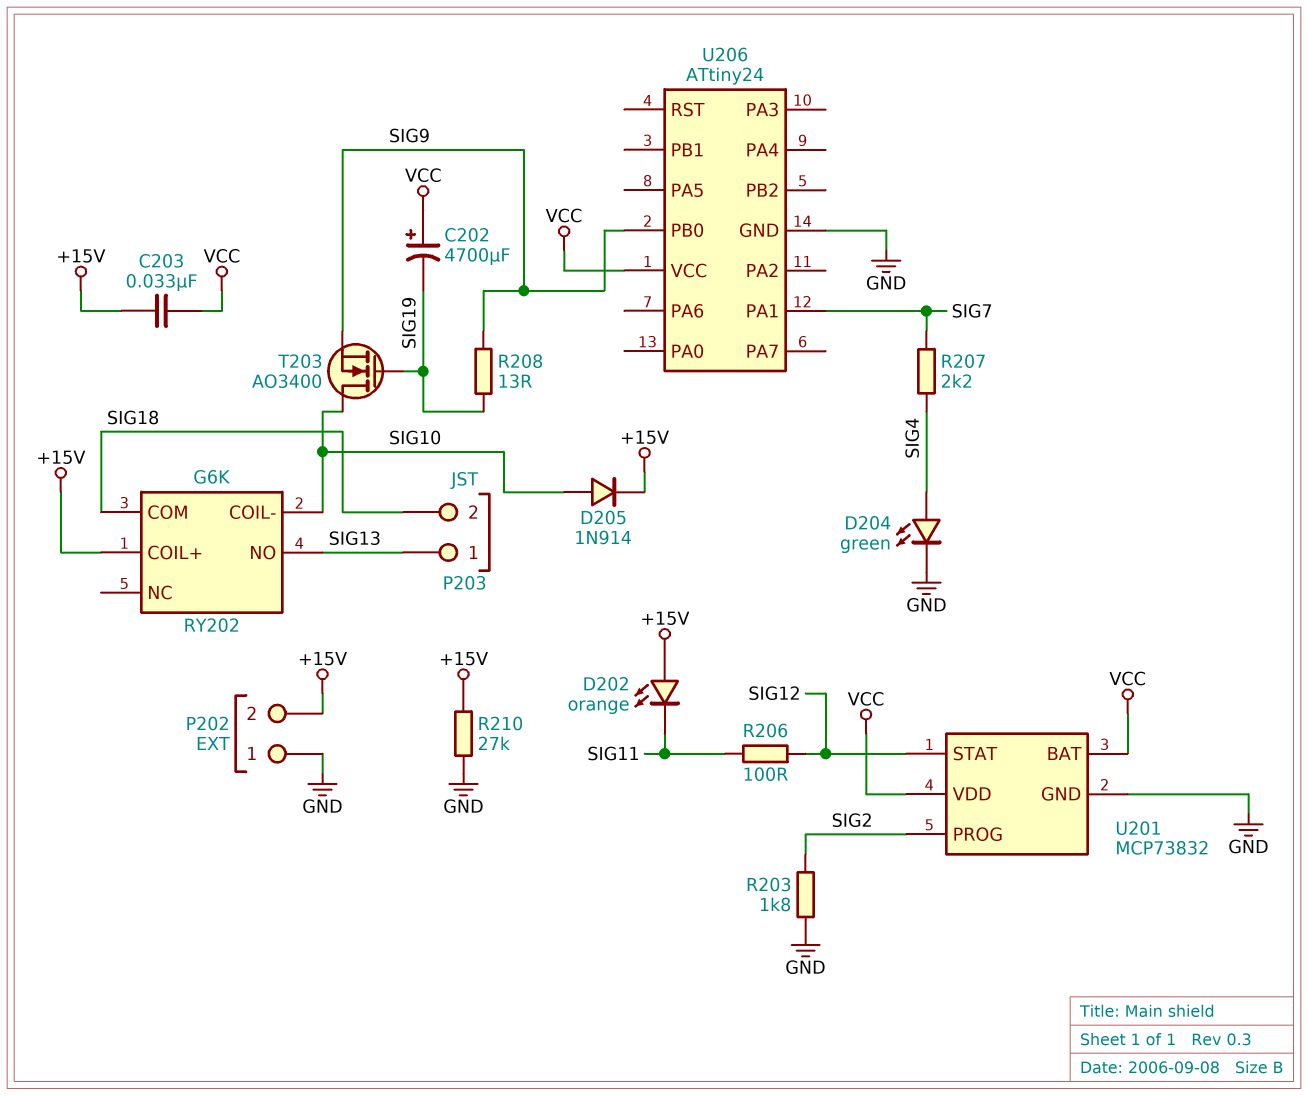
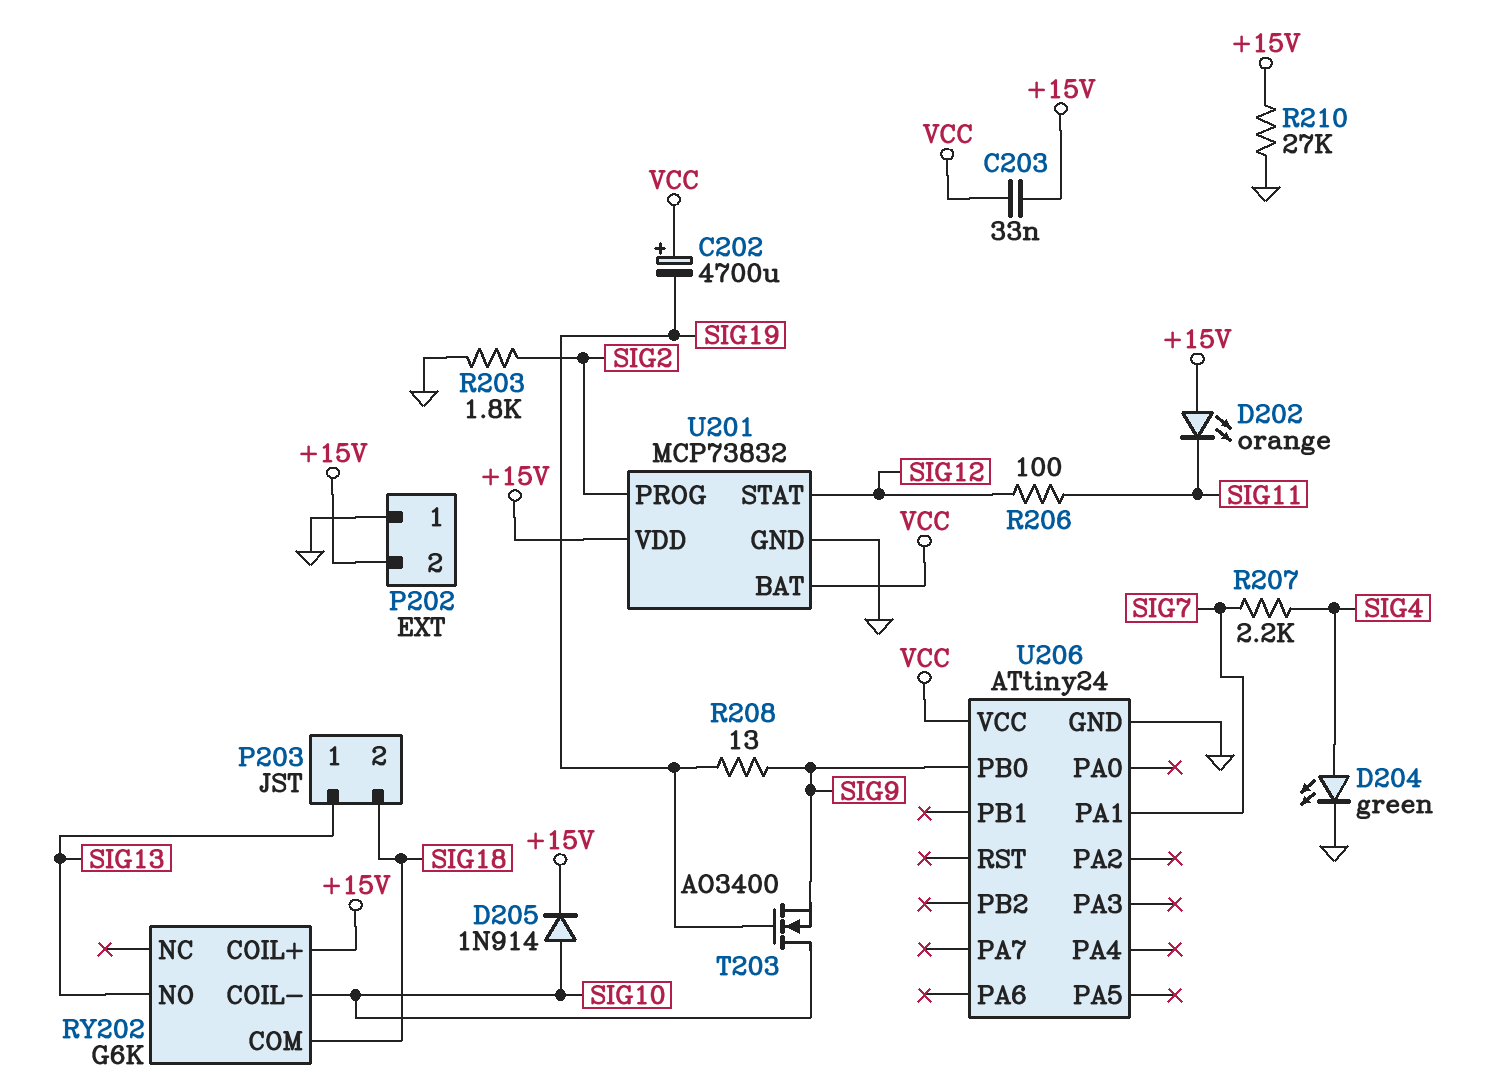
U201 pin VDD: VCC -> +15V

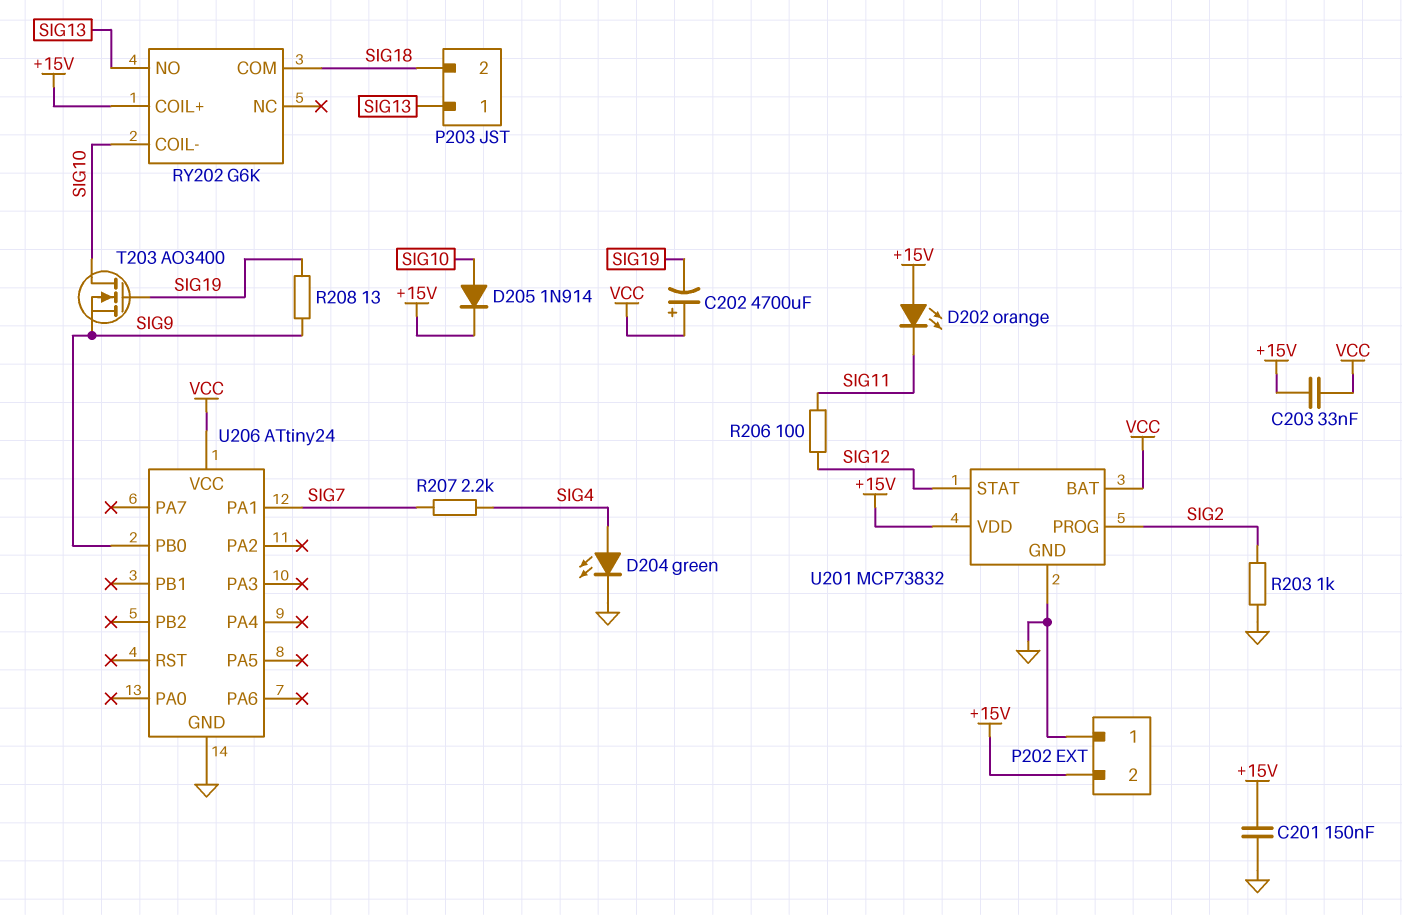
C201: none -> 150nF (+15V, GND)
R203: 1.8k (GND, SIG2) -> 1k (GND, SIG2)
R210: 27k (+15V, GND) -> none

